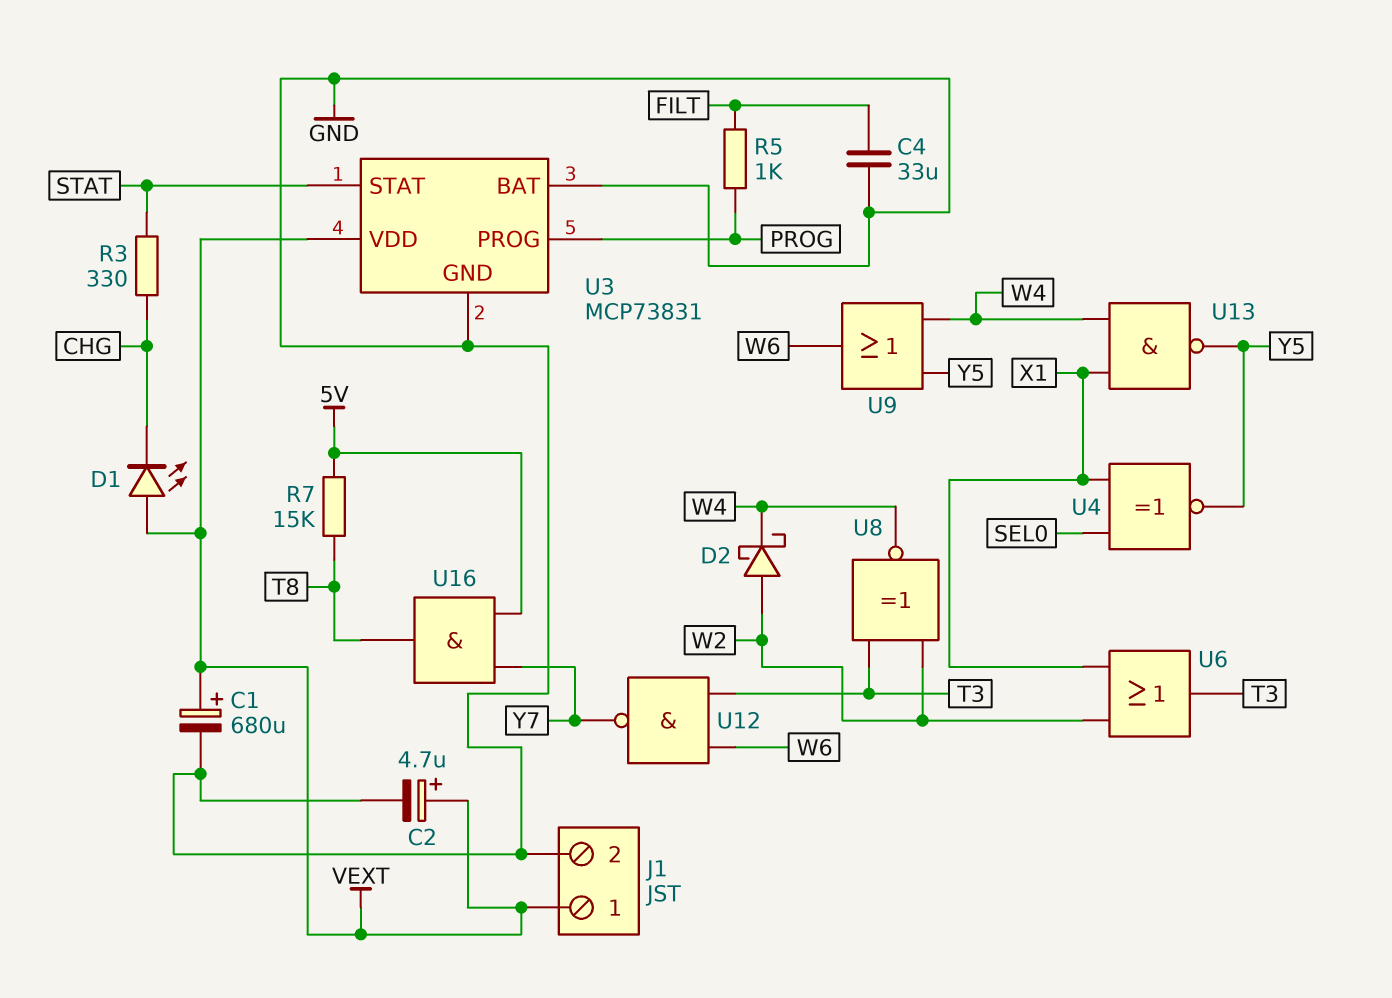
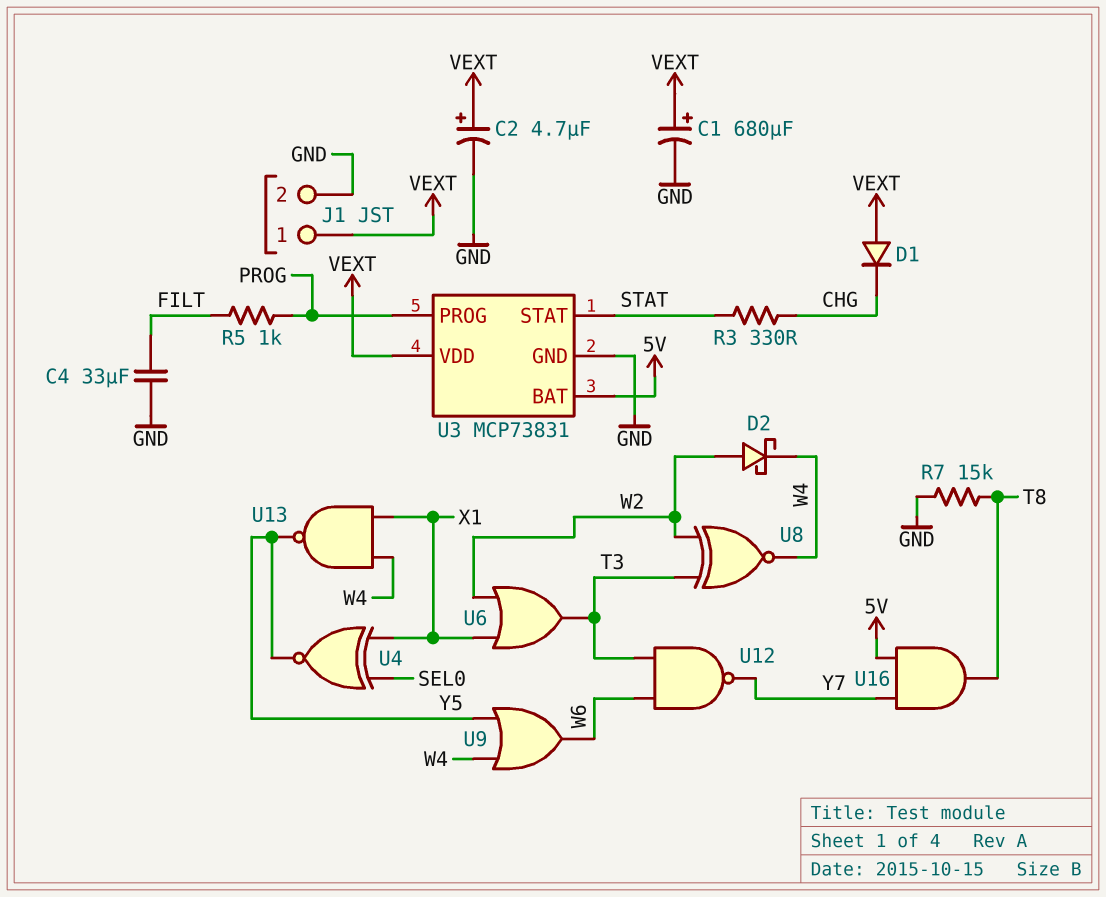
D1: LED (A VEXT, K CHG) -> diode (A VEXT, K CHG)
R7: 15k (5V, T8) -> 15k (GND, T8)
U3 pin BAT: GND -> 5V

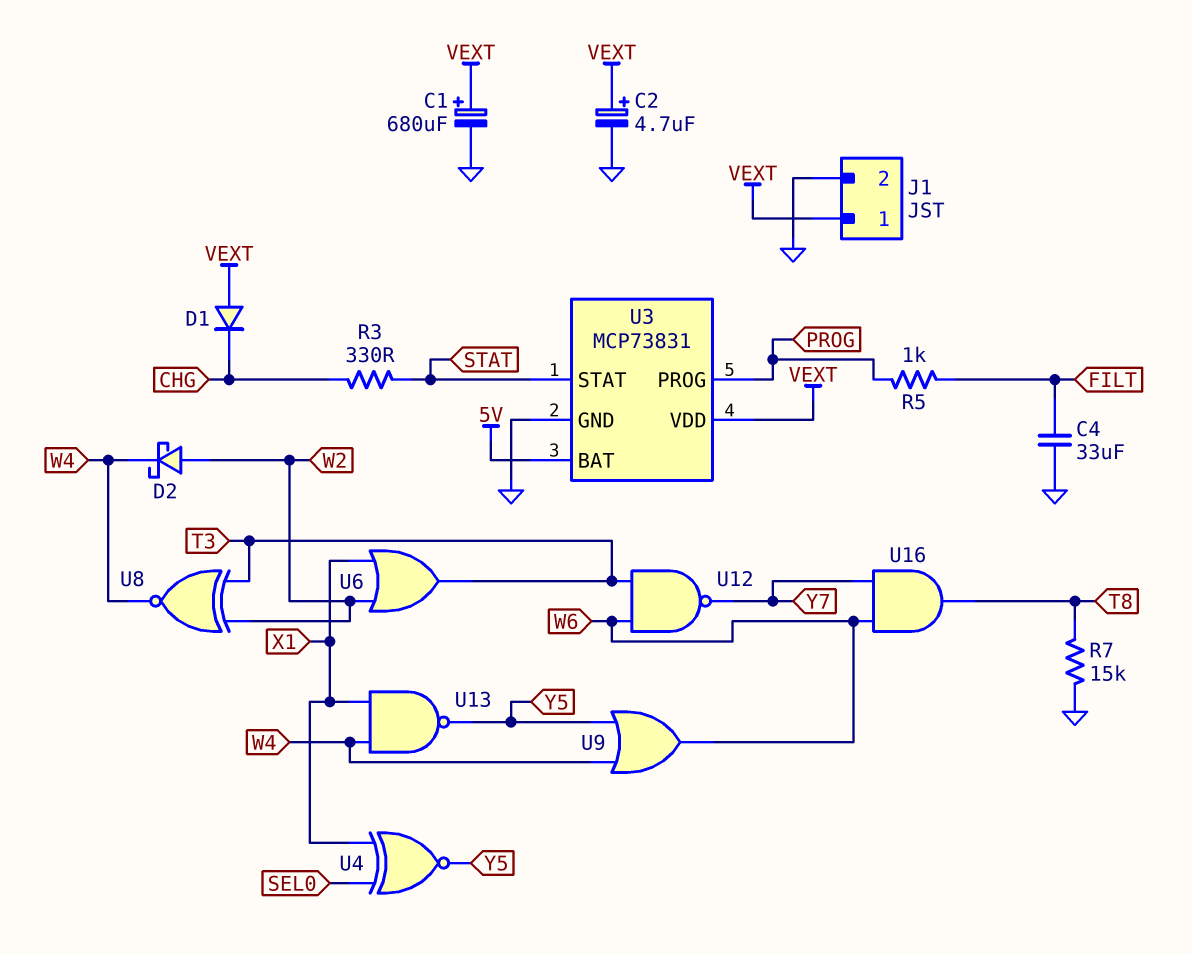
U16: AND (in 5V, in Y7, out T8) -> AND (in W6, in Y7, out T8)

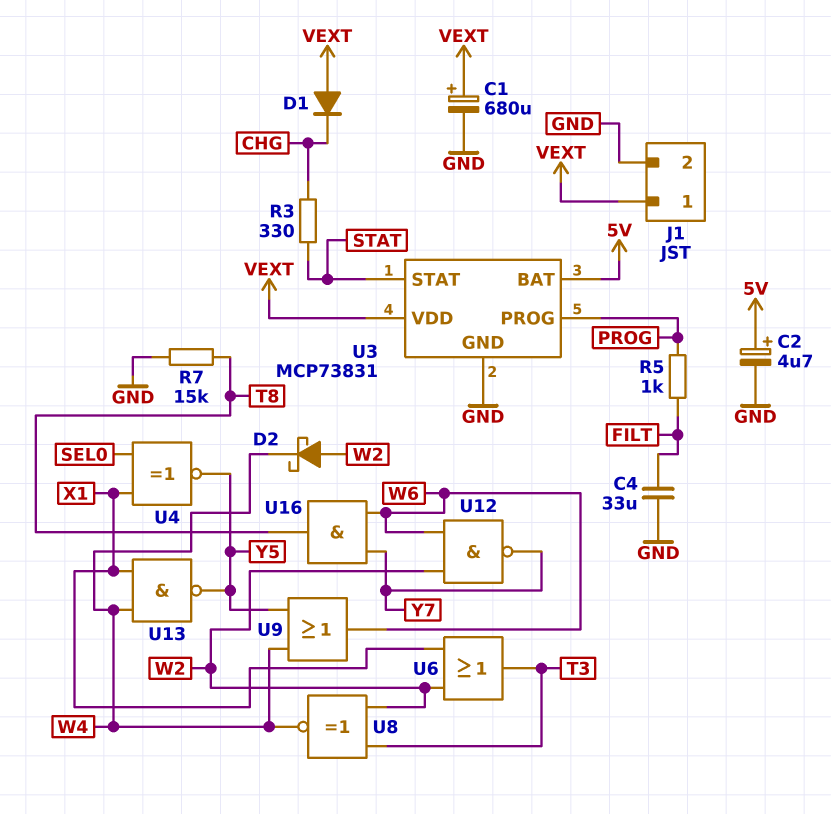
C2: 4.7uF (plus VEXT, minus GND) -> 4.7uF (plus 5V, minus GND)
U12: NAND (in T3, in W6, out Y7) -> NAND (in W2, in W6, out Y7)

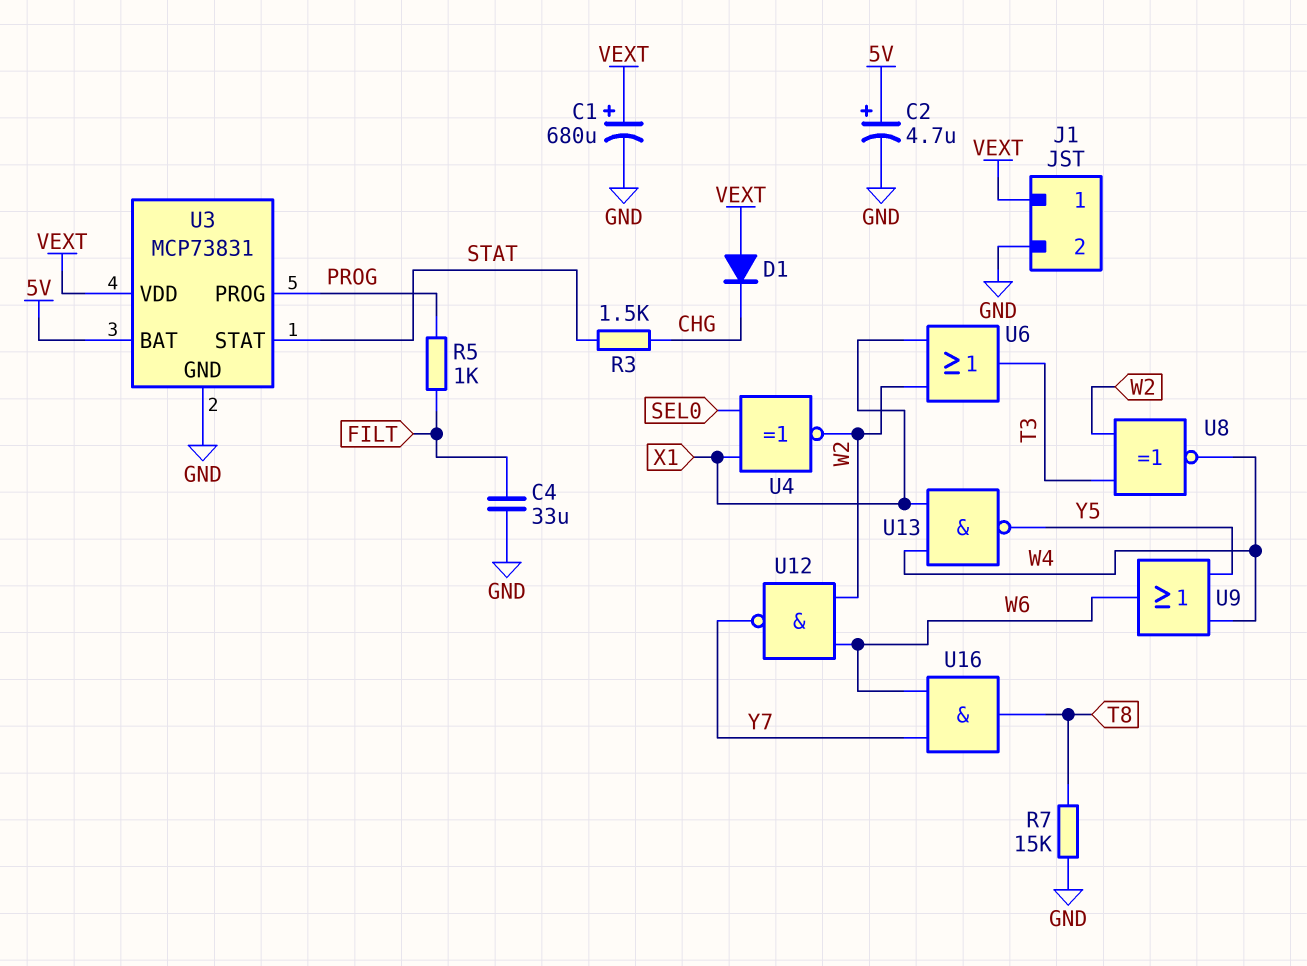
D2: schottky (A W2, K W4) -> none
R3: 330 (CHG, STAT) -> 1.5k (CHG, STAT)
U4: XNOR (in SEL0, in X1, out Y5) -> XNOR (in SEL0, in X1, out W2)

